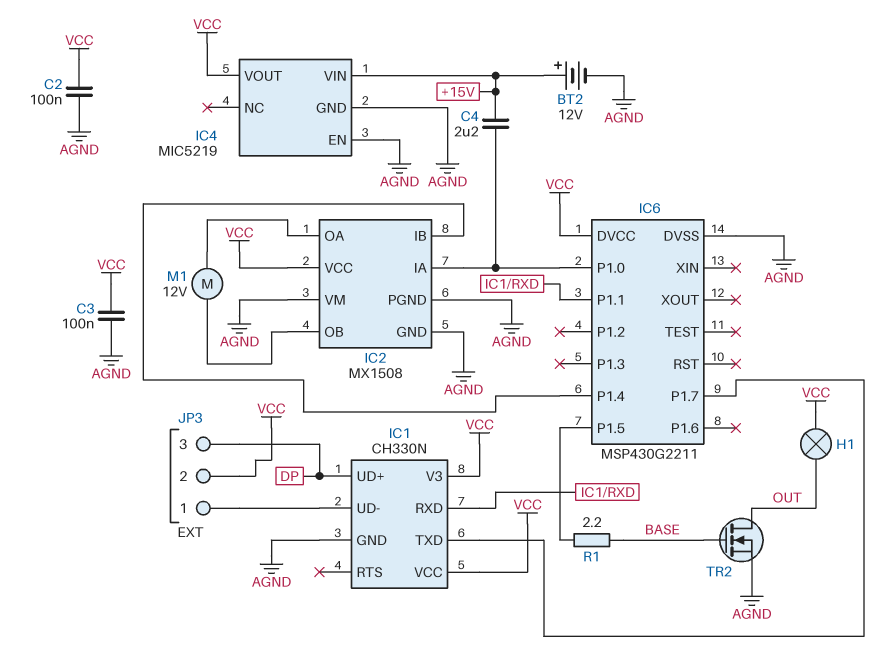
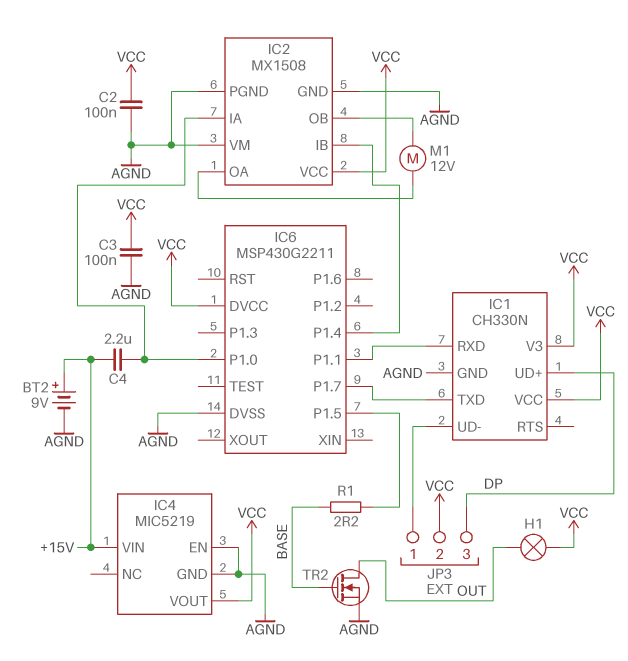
BT2: 12V (plus +15V, minus AGND) -> 9V (plus +15V, minus AGND)

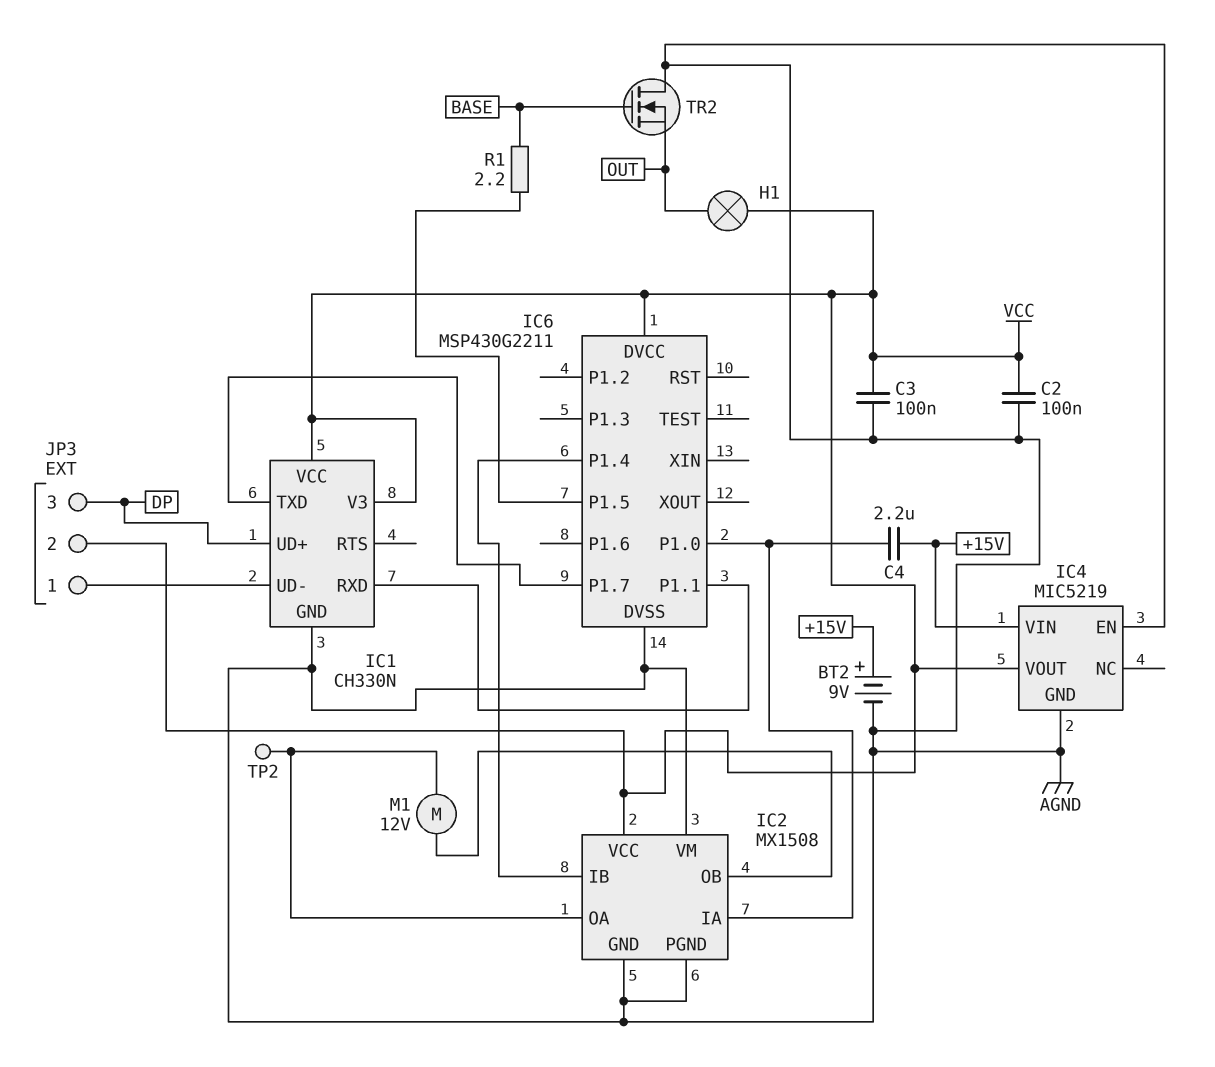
TP2: none -> test point (IC2/OA)
TR2: NMOS (G BASE, D OUT, S AGND) -> NMOS (G BASE, D AGND, S OUT)

